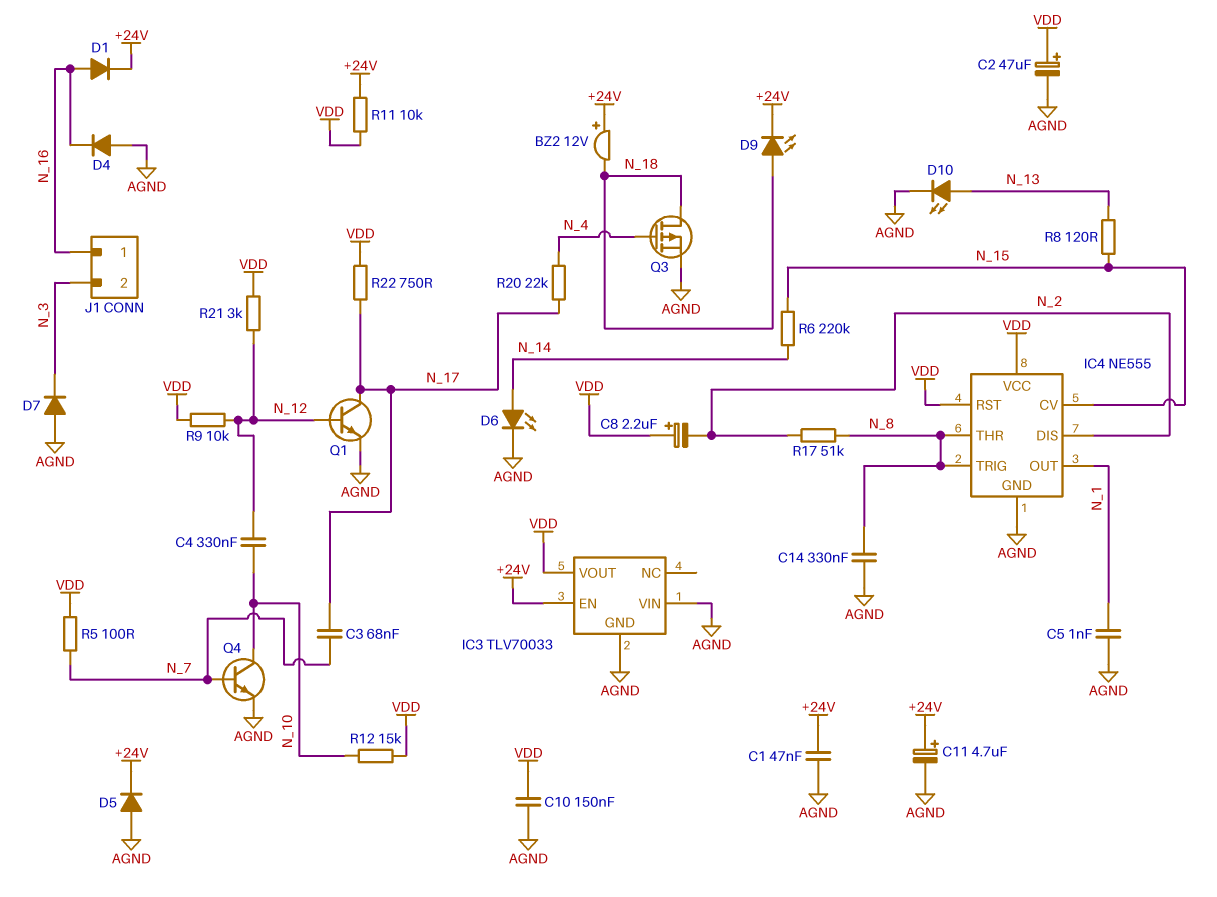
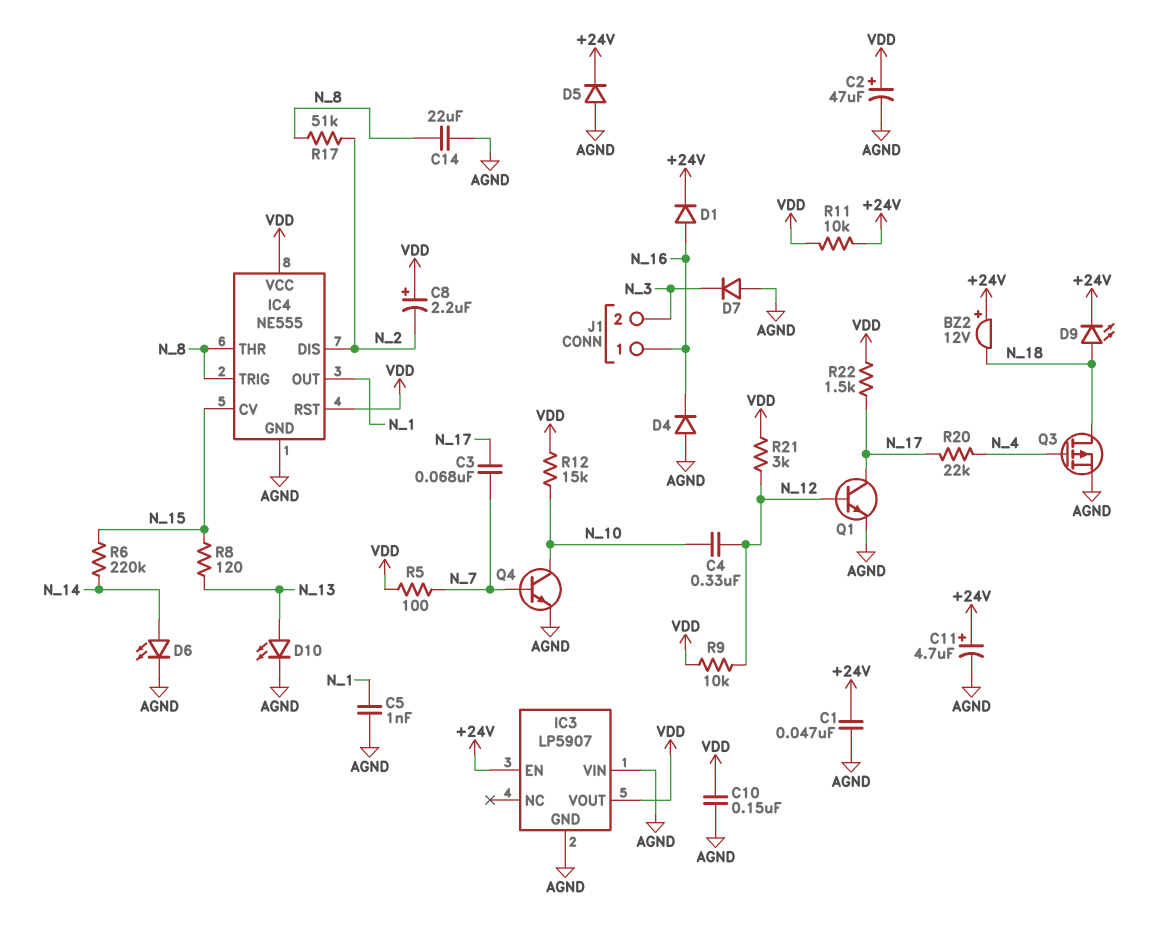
C14: 330nF (AGND, N_8) -> 22uF (AGND, N_8)
IC3: TLV70033 -> LP5907
R22: 750 (N_17, VDD) -> 1.5k (N_17, VDD)

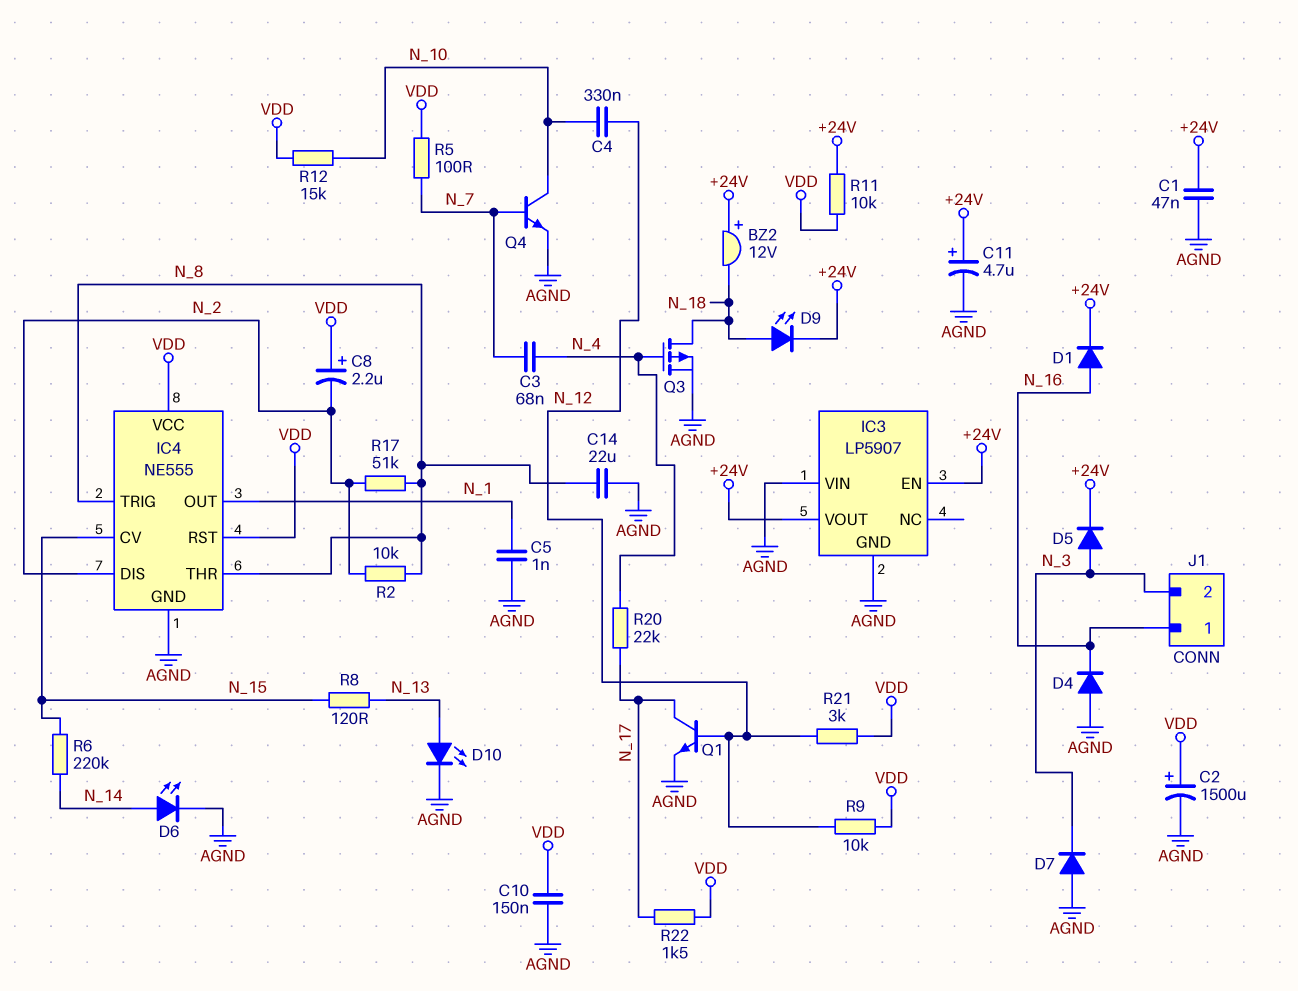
C2: 47uF (plus VDD, minus AGND) -> 1500uF (plus VDD, minus AGND)
C3: 68nF (N_7, N_17) -> 68nF (N_4, N_7)
D5: diode (A AGND, K +24V) -> diode (A N_3, K +24V)
IC3 pin VOUT: VDD -> +24V
R2: none -> 10k (N_2, N_8)

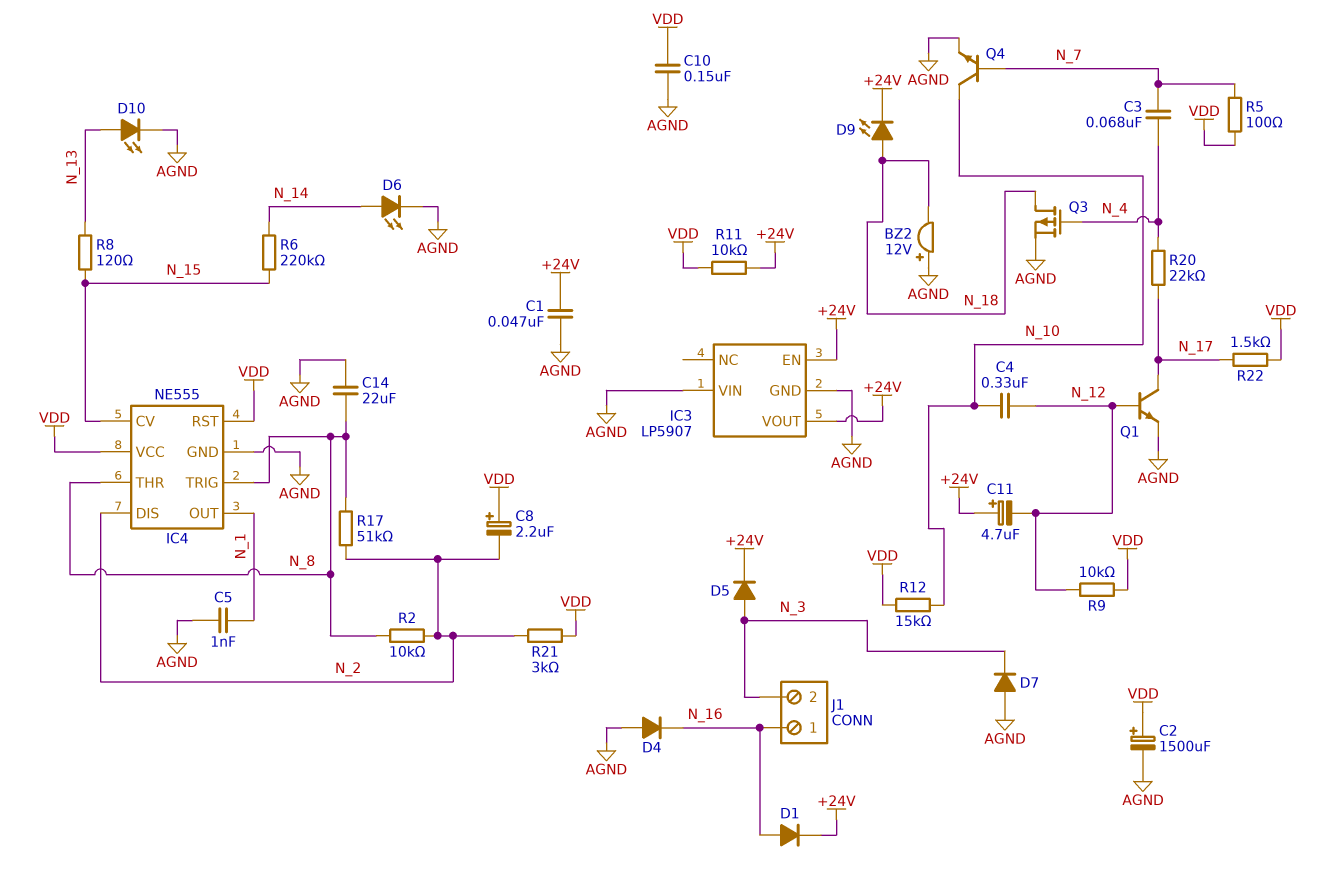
BZ2: buzzer 12V (plus +24V, minus N_18) -> buzzer 12V (plus AGND, minus N_18)
C11: 4.7uF (plus +24V, minus AGND) -> 4.7uF (plus +24V, minus N_12)
R21: 3k (N_12, VDD) -> 3k (N_2, VDD)

